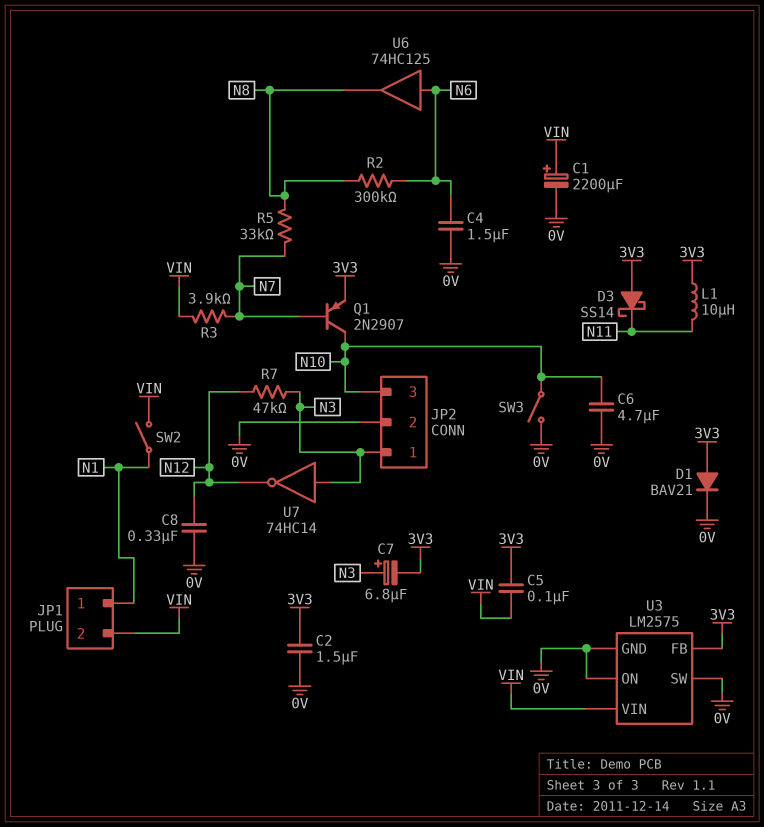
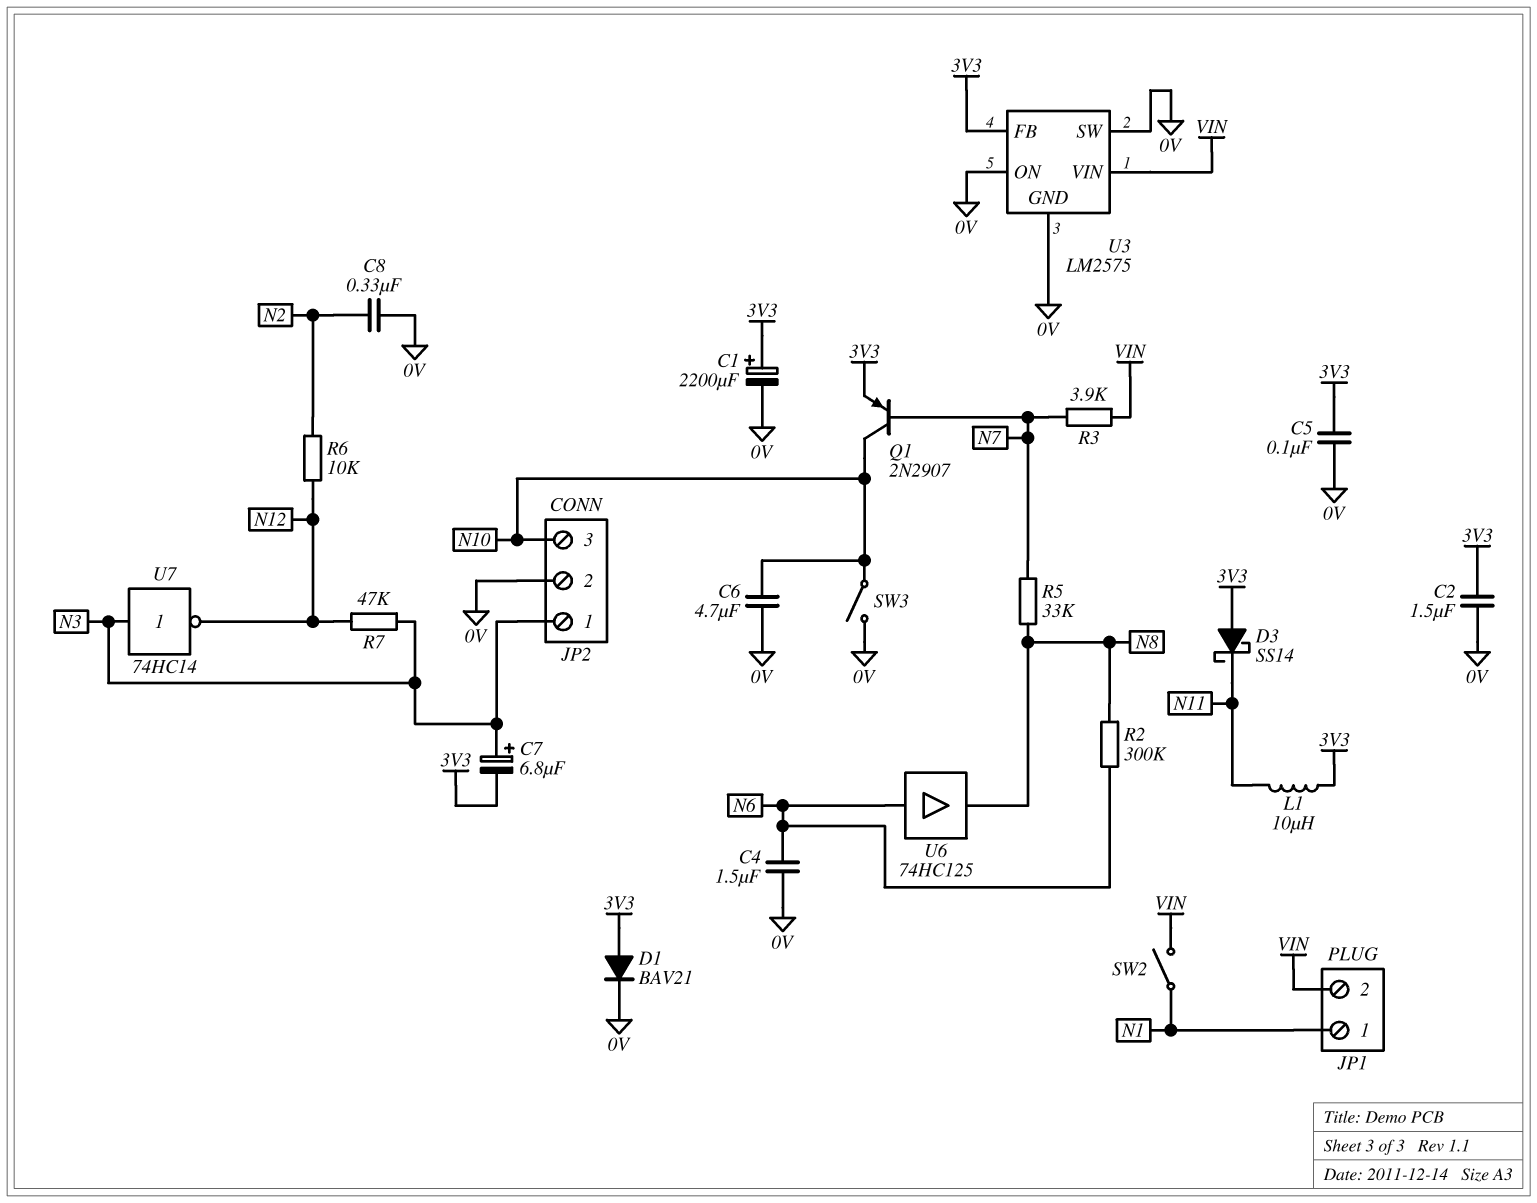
C1: 2200uF (plus VIN, minus 0V) -> 2200uF (plus 3V3, minus 0V)
C5: 100nF (3V3, VIN) -> 100nF (0V, 3V3)
C8: 330nF (0V, N12) -> 330nF (0V, N2)
R6: none -> 10k (N2, N12)

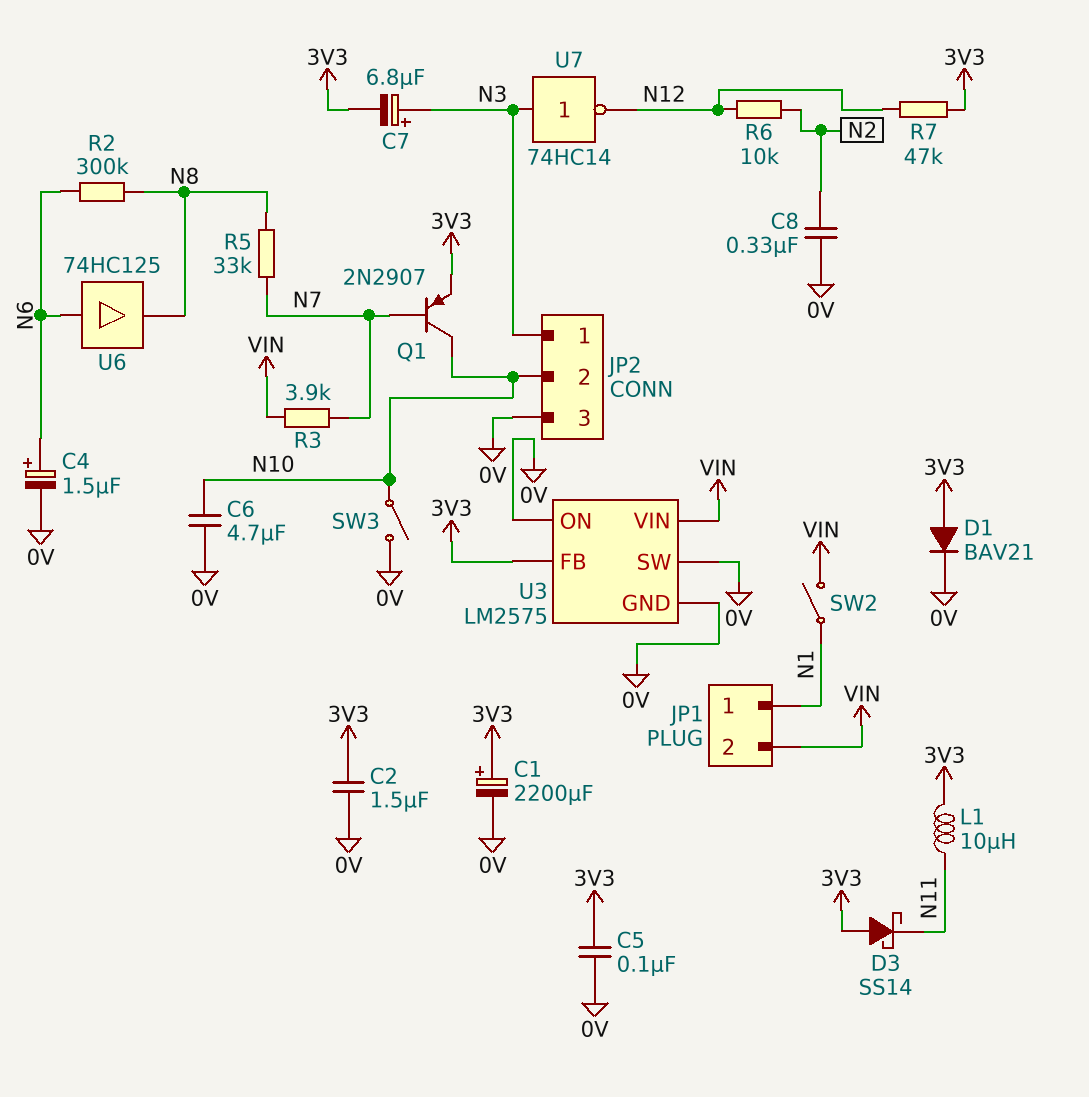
C4: 1.5uF (0V, N6) -> 1.5uF (plus N6, minus 0V)
JP2 pin 2: 0V -> N10
JP2 pin 3: N10 -> 0V
R7: 47k (N3, N12) -> 47k (3V3, N12)

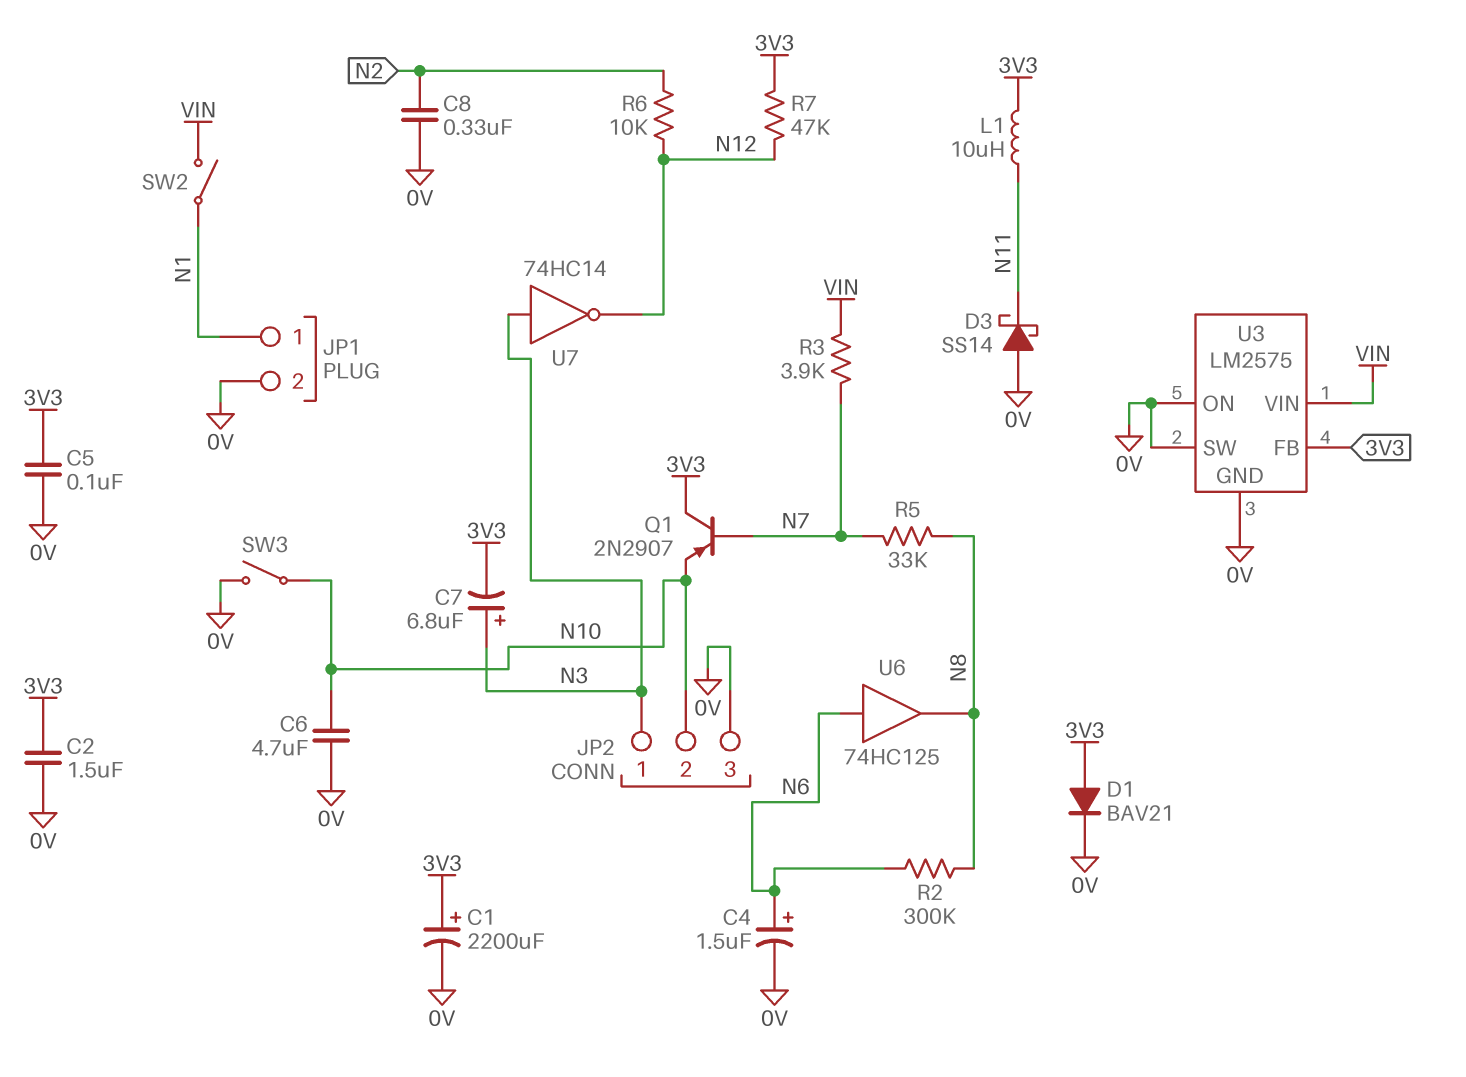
D3: schottky SS14 (A 3V3, K N11) -> schottky SS14 (A 0V, K N11)
JP1 pin 2: VIN -> 0V
Q1: PNP 2N2907 (B N7, C N10, E 3V3) -> PNP 2N2907 (B N7, C 3V3, E N10)

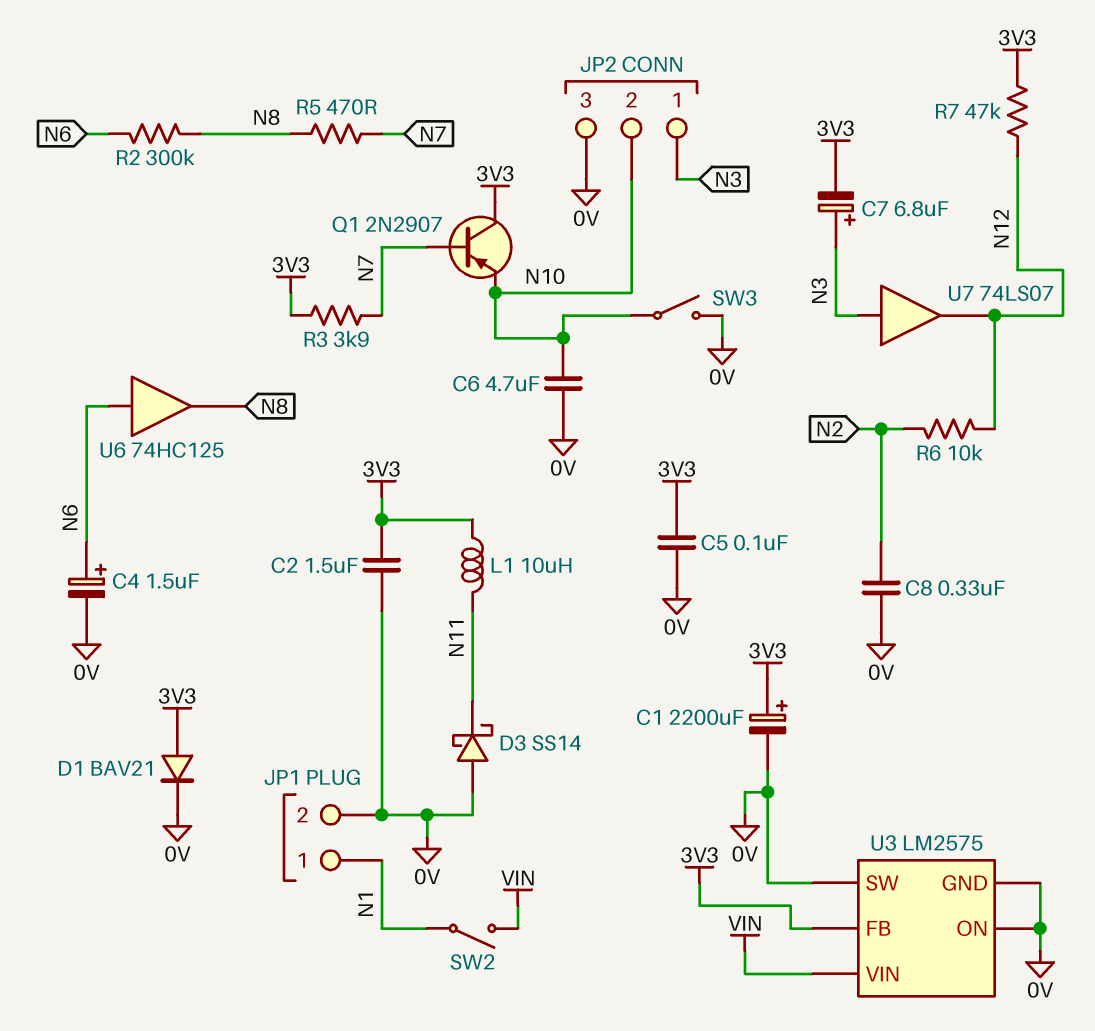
R3: 3.9k (N7, VIN) -> 3.9k (3V3, N7)
R5: 33k (N7, N8) -> 470 (N7, N8)
U7: NOT 74HC14 (in N3, out N12) -> buffer 74LS07 (in N3, out N12)

